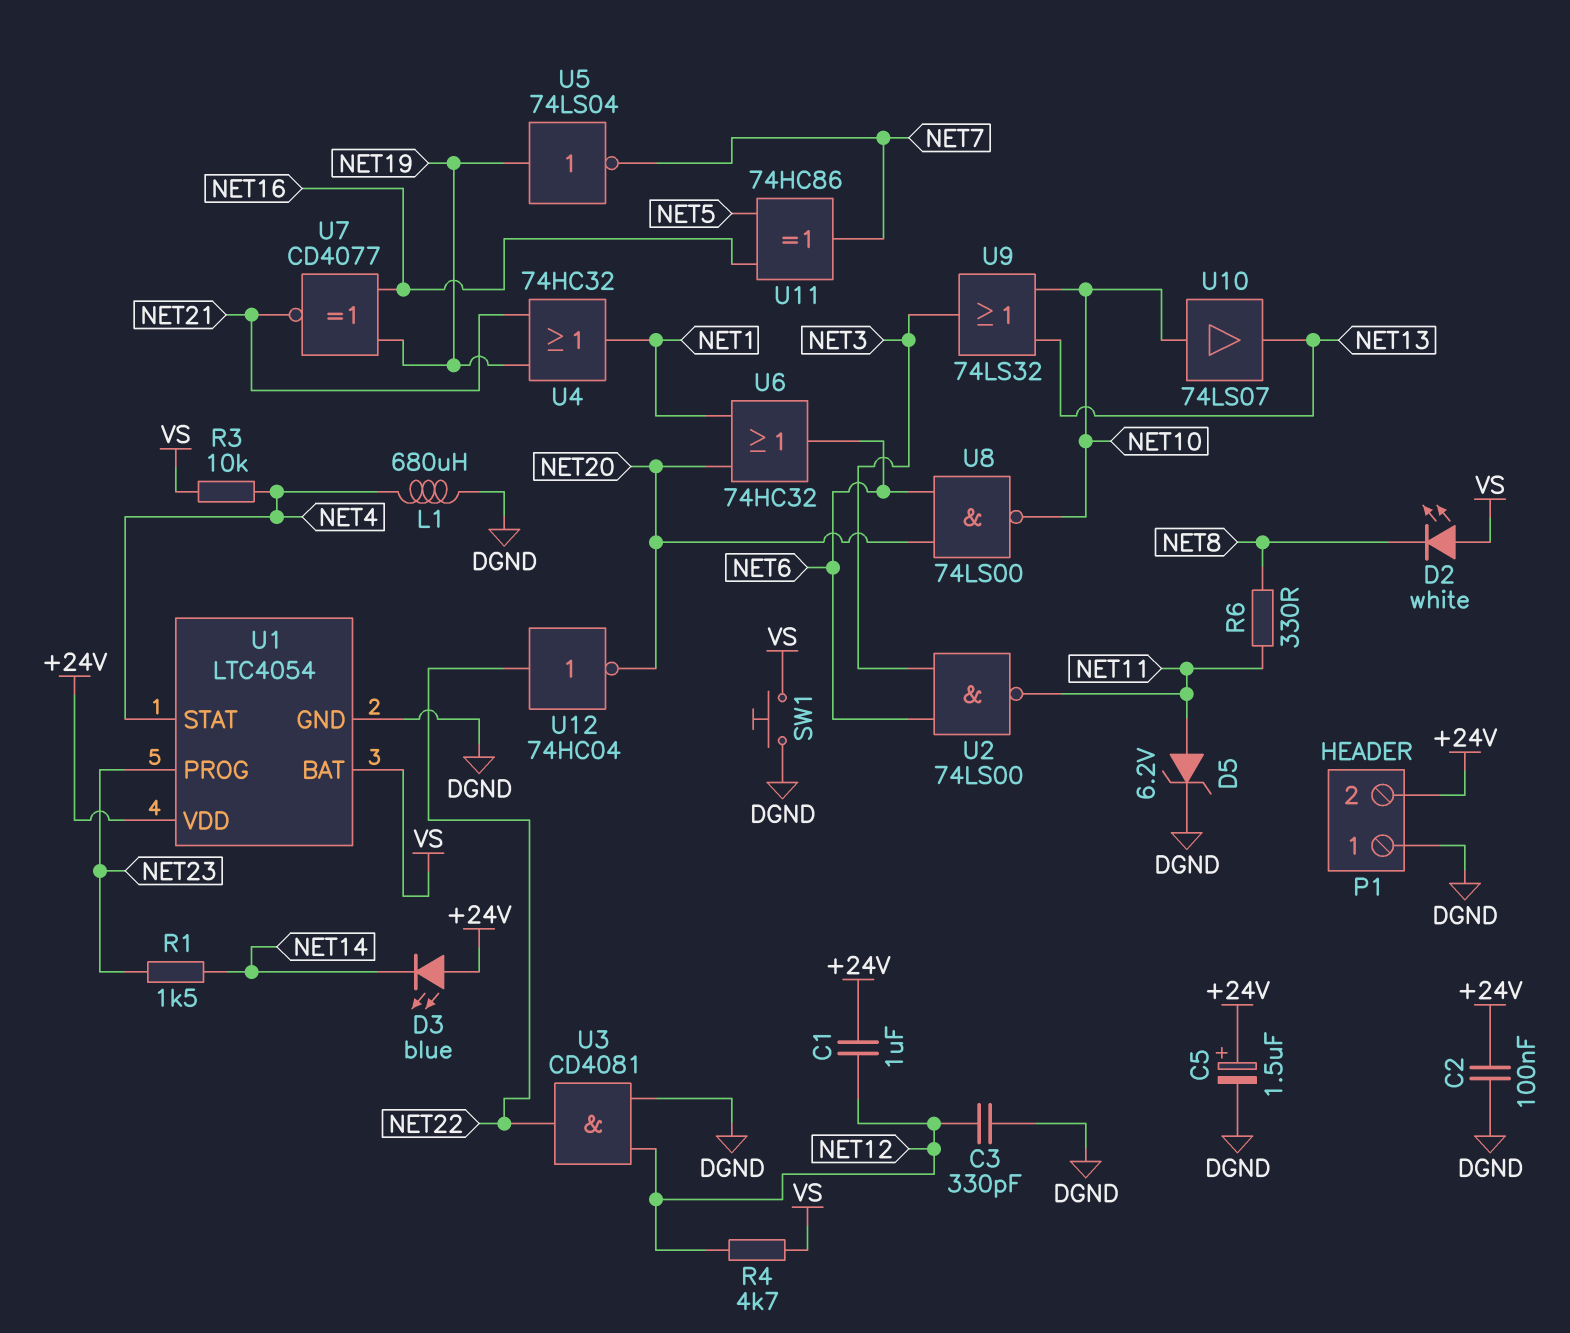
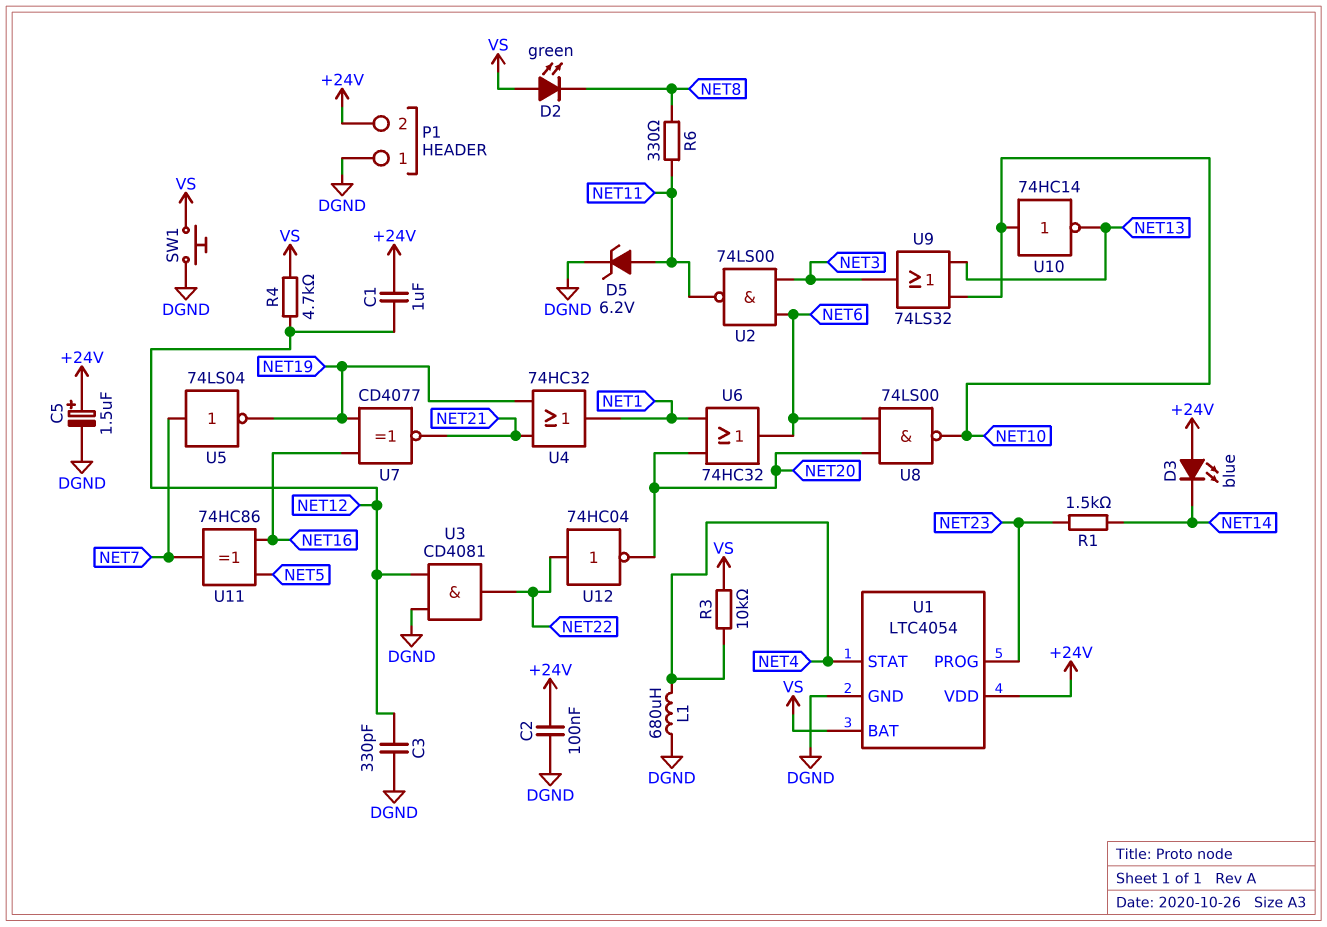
D2: LED white (A VS, K NET8) -> LED green (A VS, K NET8)
U5: NOT 74LS04 (in NET19, out NET7) -> NOT 74LS04 (in NET7, out NET19)
U10: buffer 74LS07 (in NET10, out NET13) -> NOT 74HC14 (in NET10, out NET13)

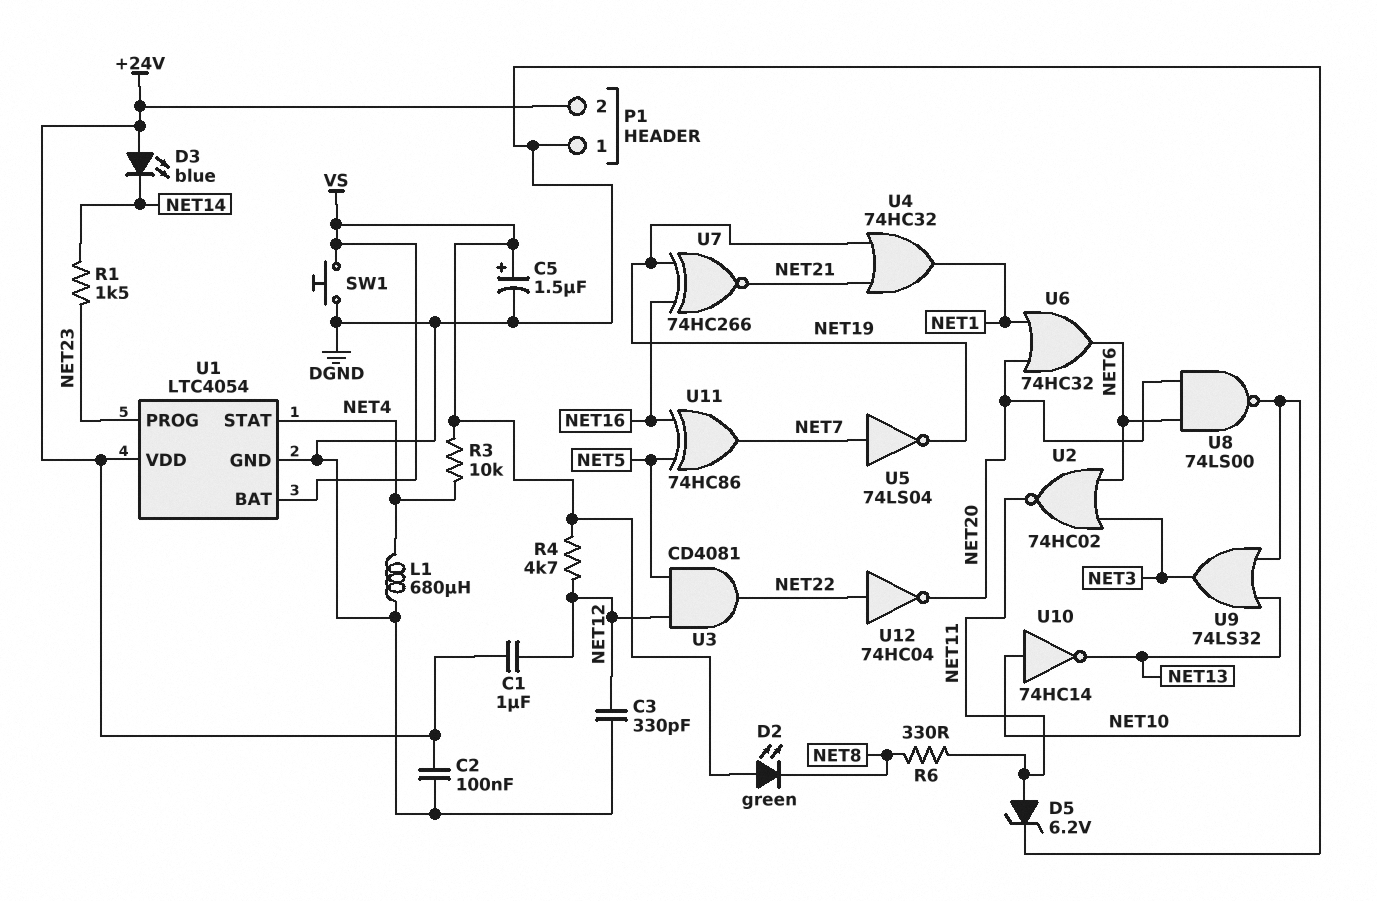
C5: 1.5uF (plus +24V, minus DGND) -> 1.5uF (plus VS, minus DGND)
U2: NAND 74LS00 (in NET3, in NET6, out NET11) -> NOR 74HC02 (in NET3, in NET6, out NET11)
U3: AND CD4081 (in DGND, in NET12, out NET22) -> AND CD4081 (in NET5, in NET12, out NET22)
U7: XNOR CD4077 (in NET16, in NET19, out NET21) -> XNOR 74HC266 (in NET16, in NET19, out NET21)

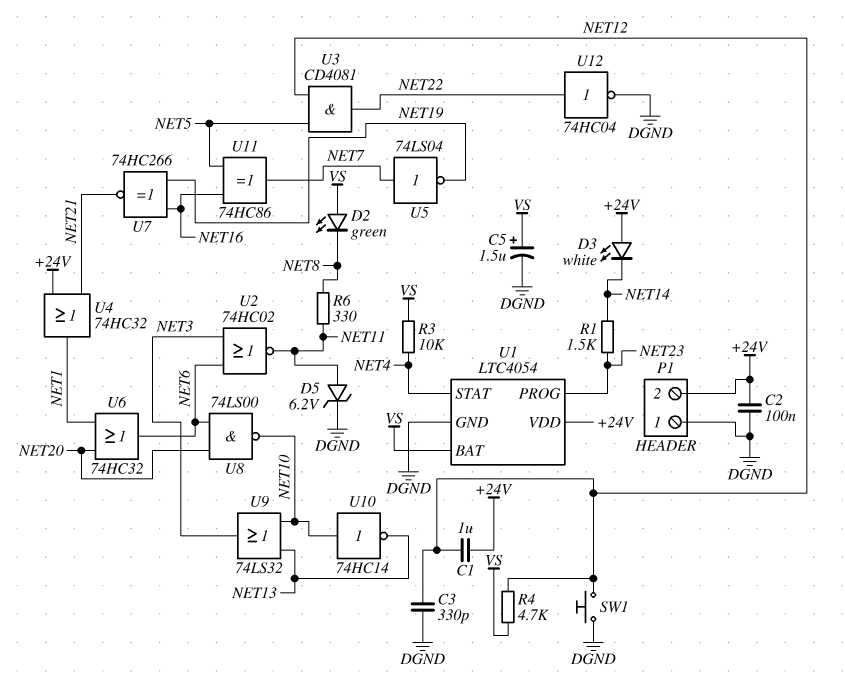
D3: LED blue (A +24V, K NET14) -> LED white (A +24V, K NET14)
L1: 680uH (DGND, NET4) -> none
SW1: button (DGND, VS) -> button (DGND, NET12)
U4: OR 74HC32 (in NET19, in NET21, out NET1) -> OR 74HC32 (in +24V, in NET21, out NET1)
U12: NOT 74HC04 (in NET22, out NET20) -> NOT 74HC04 (in NET22, out DGND)

